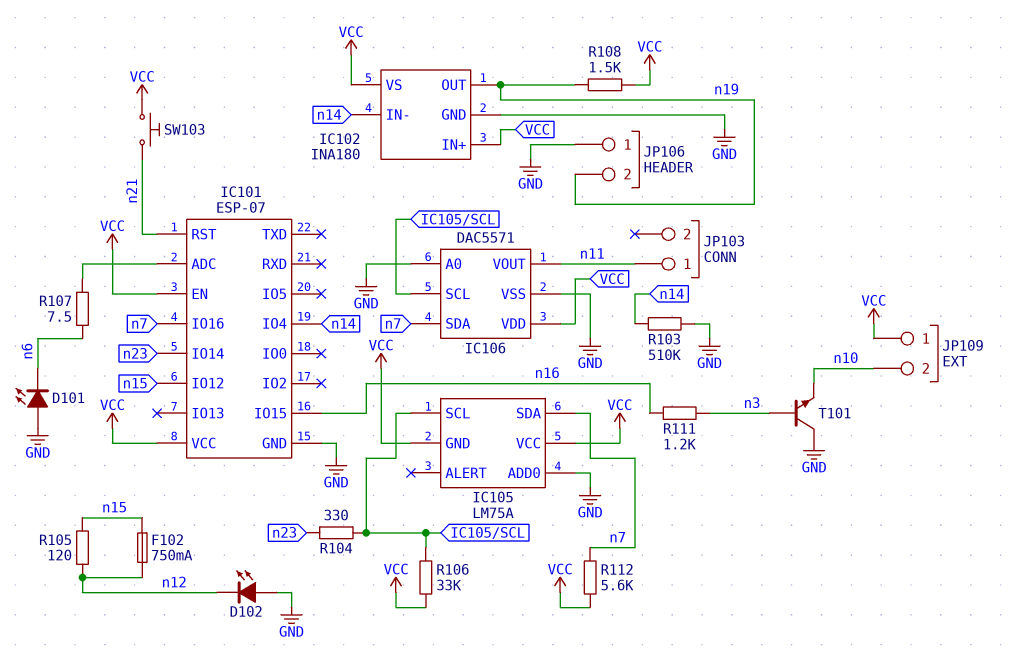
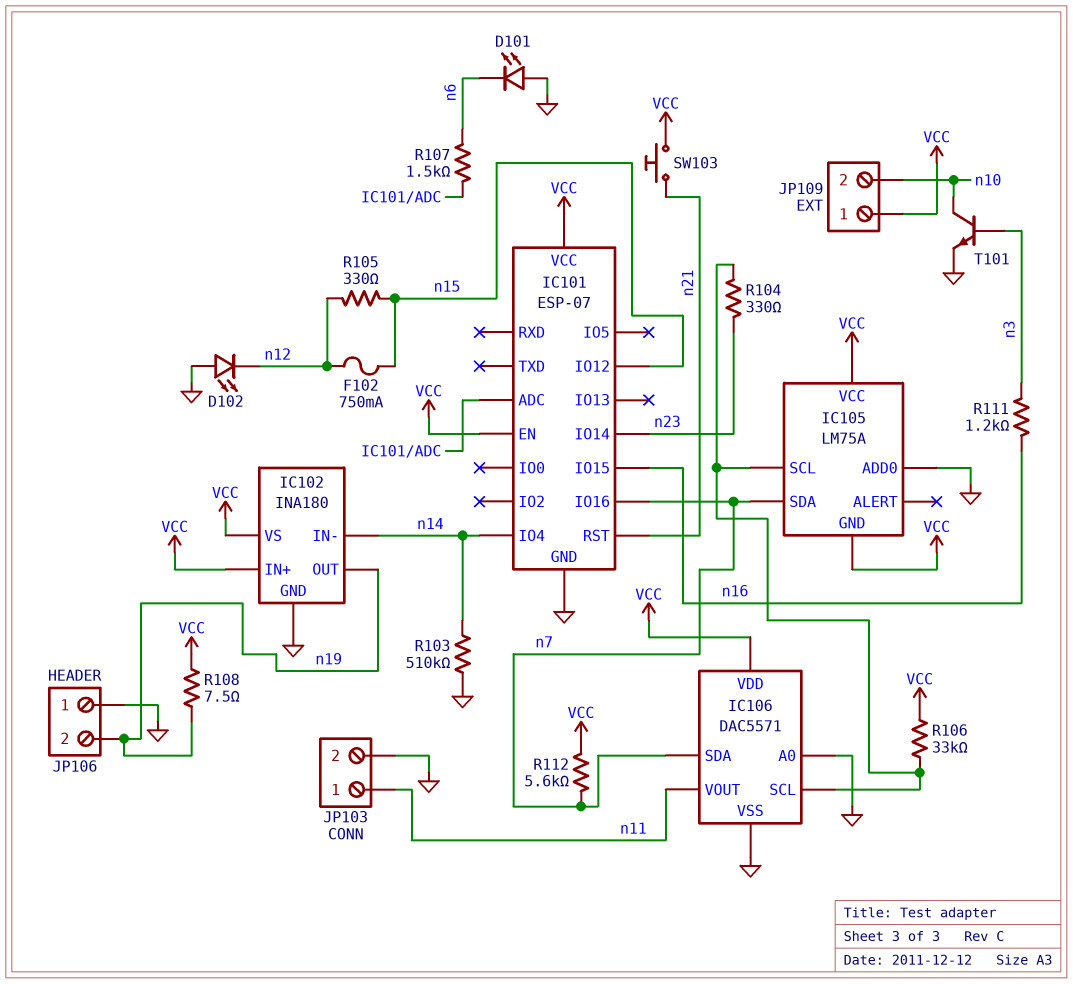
JP103 pin 2: none -> GND
R105: 120 (n12, n15) -> 330 (n12, n15)
R107: 7.5 (IC101/ADC, n6) -> 1.5k (IC101/ADC, n6)
R108: 1.5k (VCC, n19) -> 7.5 (VCC, n19)
T101: NPN (B n3, C GND, E n10) -> NPN (B n3, C n10, E GND)

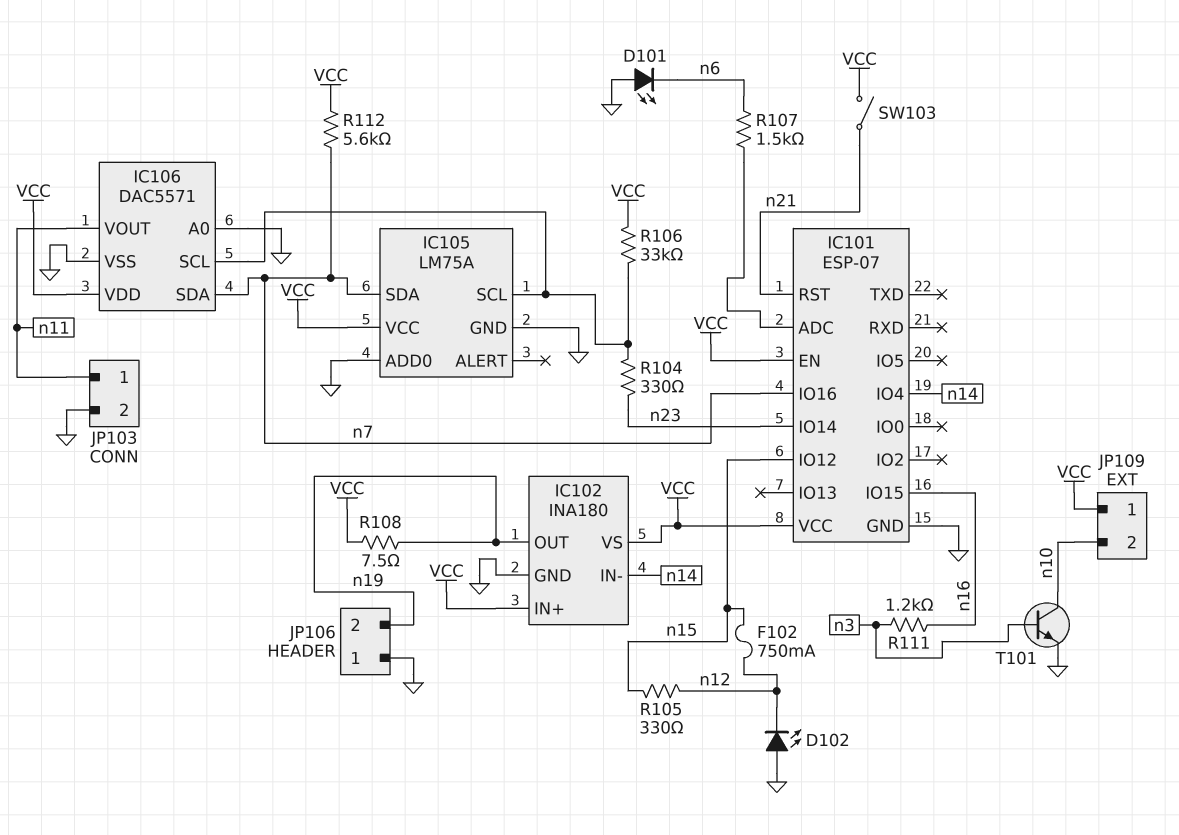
IC105 pin GND: VCC -> GND
R103: 510k (GND, n14) -> none
SW103: button (VCC, n21) -> switch (VCC, n21)

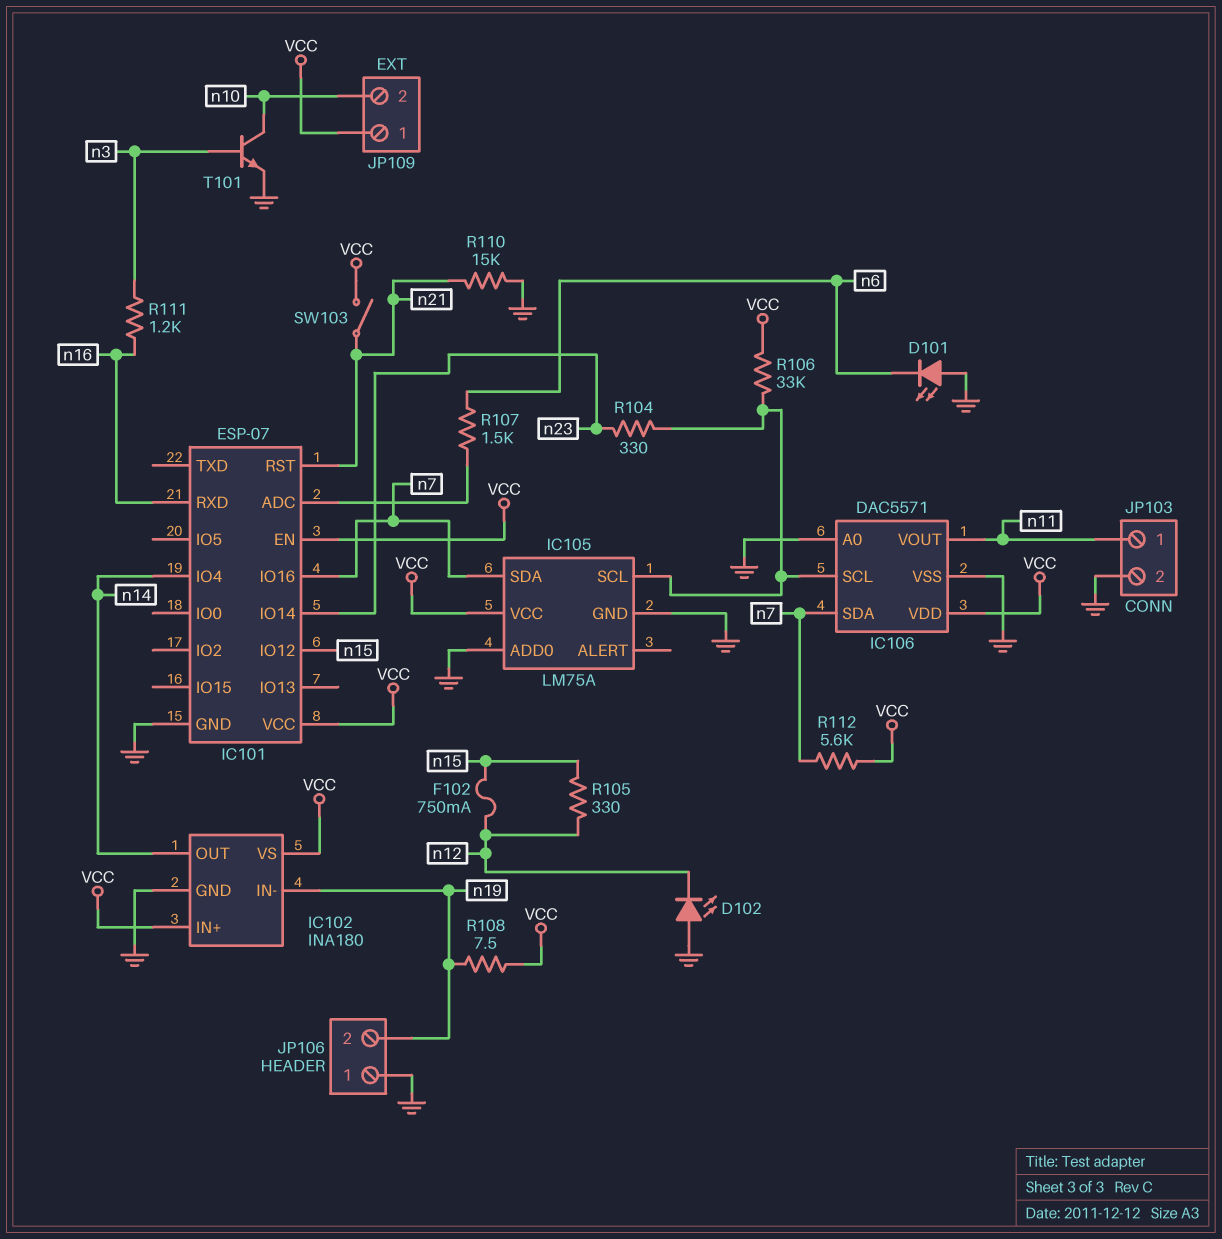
IC101 pin IO15: n16 -> none
IC101 pin RXD: none -> n16
IC102 pin IN-: n14 -> n19
IC102 pin OUT: n19 -> n14
R110: none -> 15k (GND, n21)

